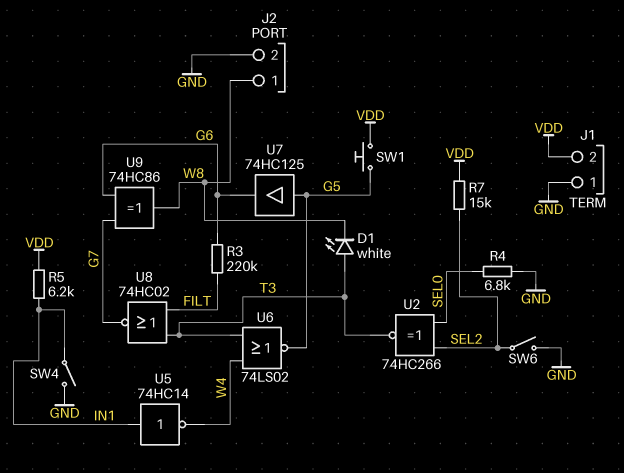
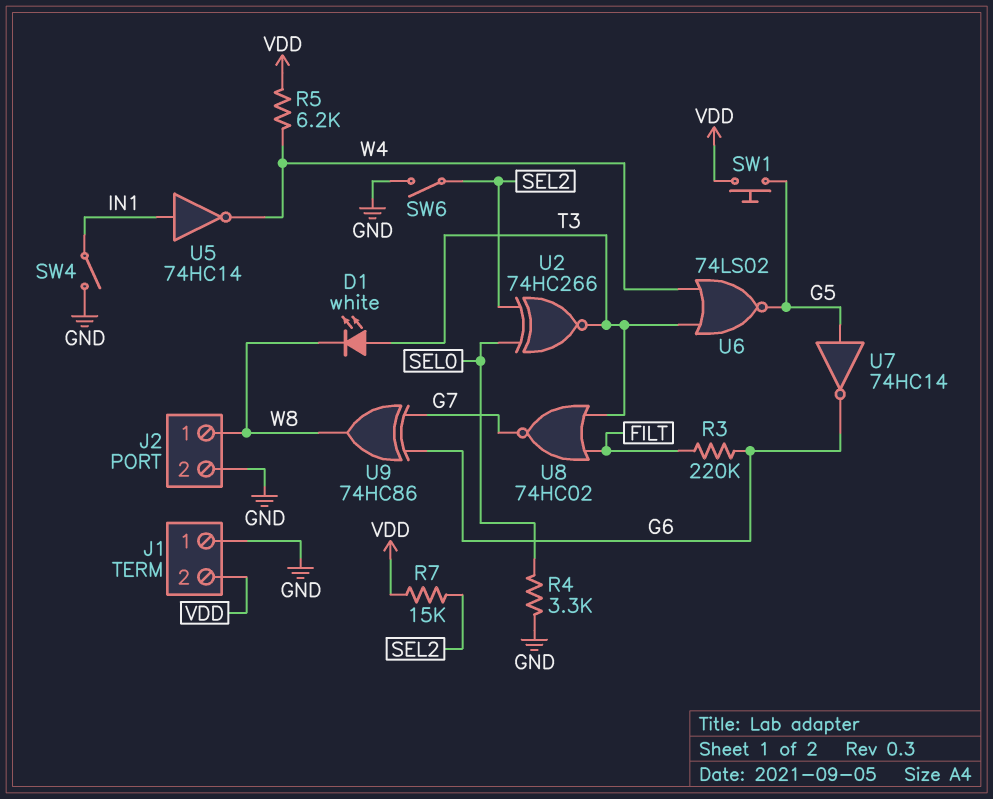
R4: 6.8k (GND, SEL0) -> 3.3k (GND, SEL0)
R5: 6.2k (IN1, VDD) -> 6.2k (VDD, W4)
U7: buffer 74HC125 (in G5, out G6) -> NOT 74HC14 (in G5, out G6)

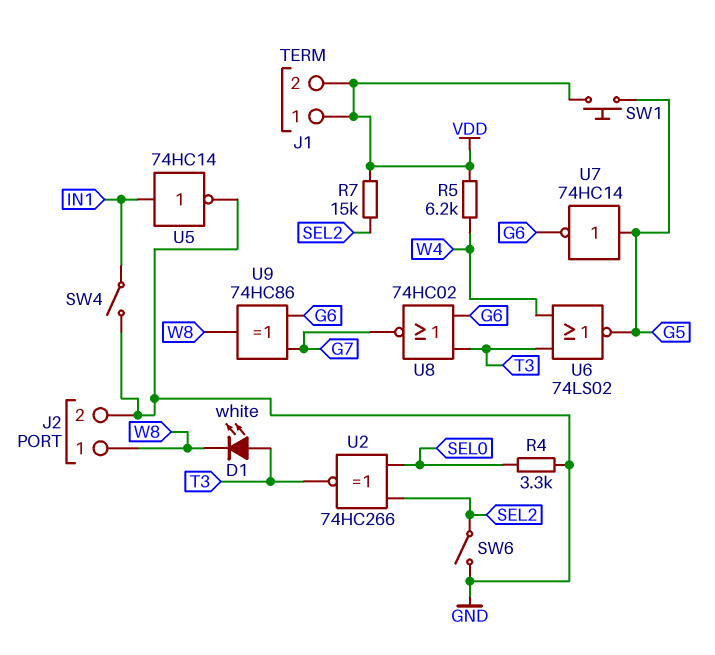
J1 pin 1: GND -> VDD
R3: 220k (FILT, G6) -> none
U5: NOT 74HC14 (in IN1, out W4) -> NOT 74HC14 (in IN1, out GND)
U8: NOR 74HC02 (in FILT, in T3, out G7) -> NOR 74HC02 (in G6, in T3, out G7)

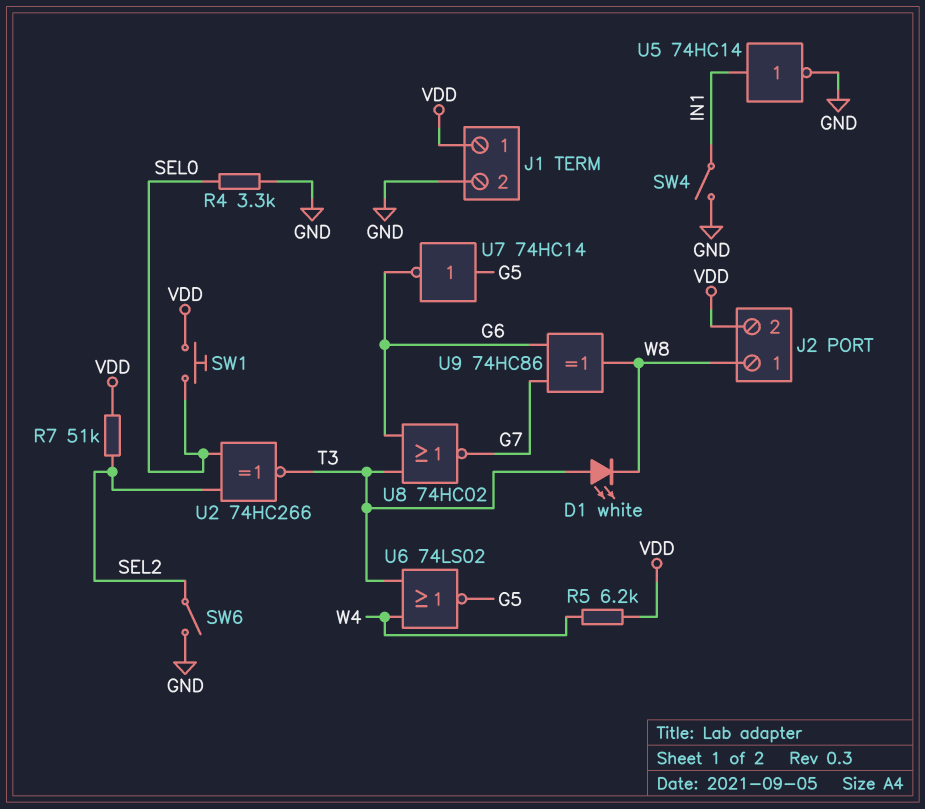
J1 pin 2: VDD -> GND
J2 pin 2: GND -> VDD
R7: 15k (SEL2, VDD) -> 51k (SEL2, VDD)
SW1: button (G5, VDD) -> button (SEL0, VDD)

